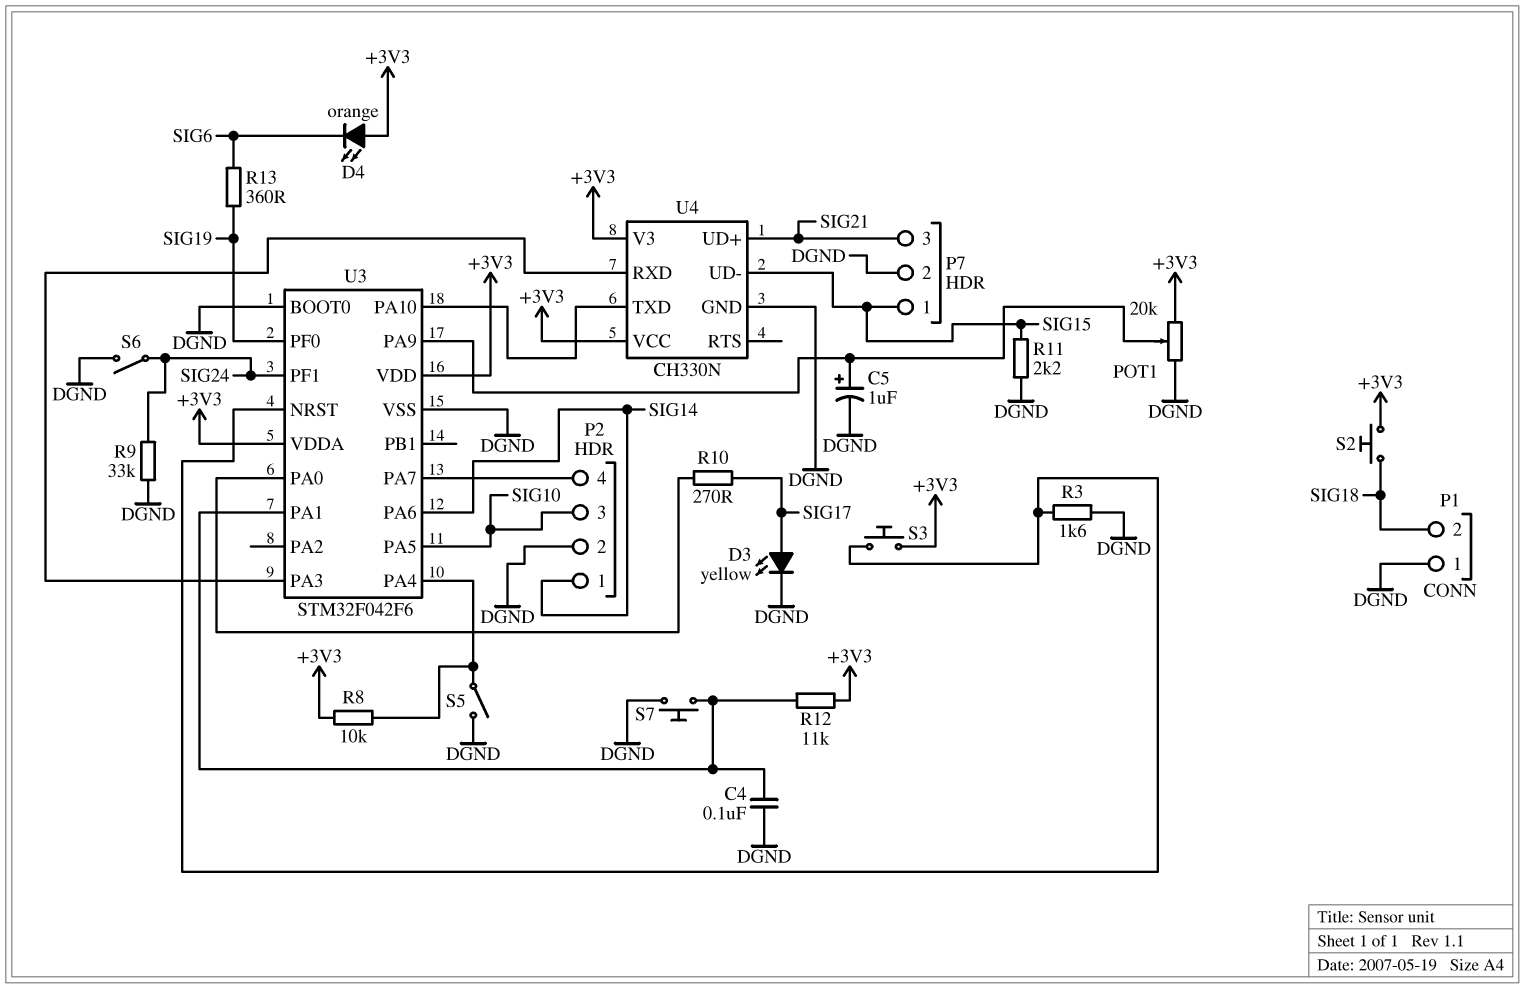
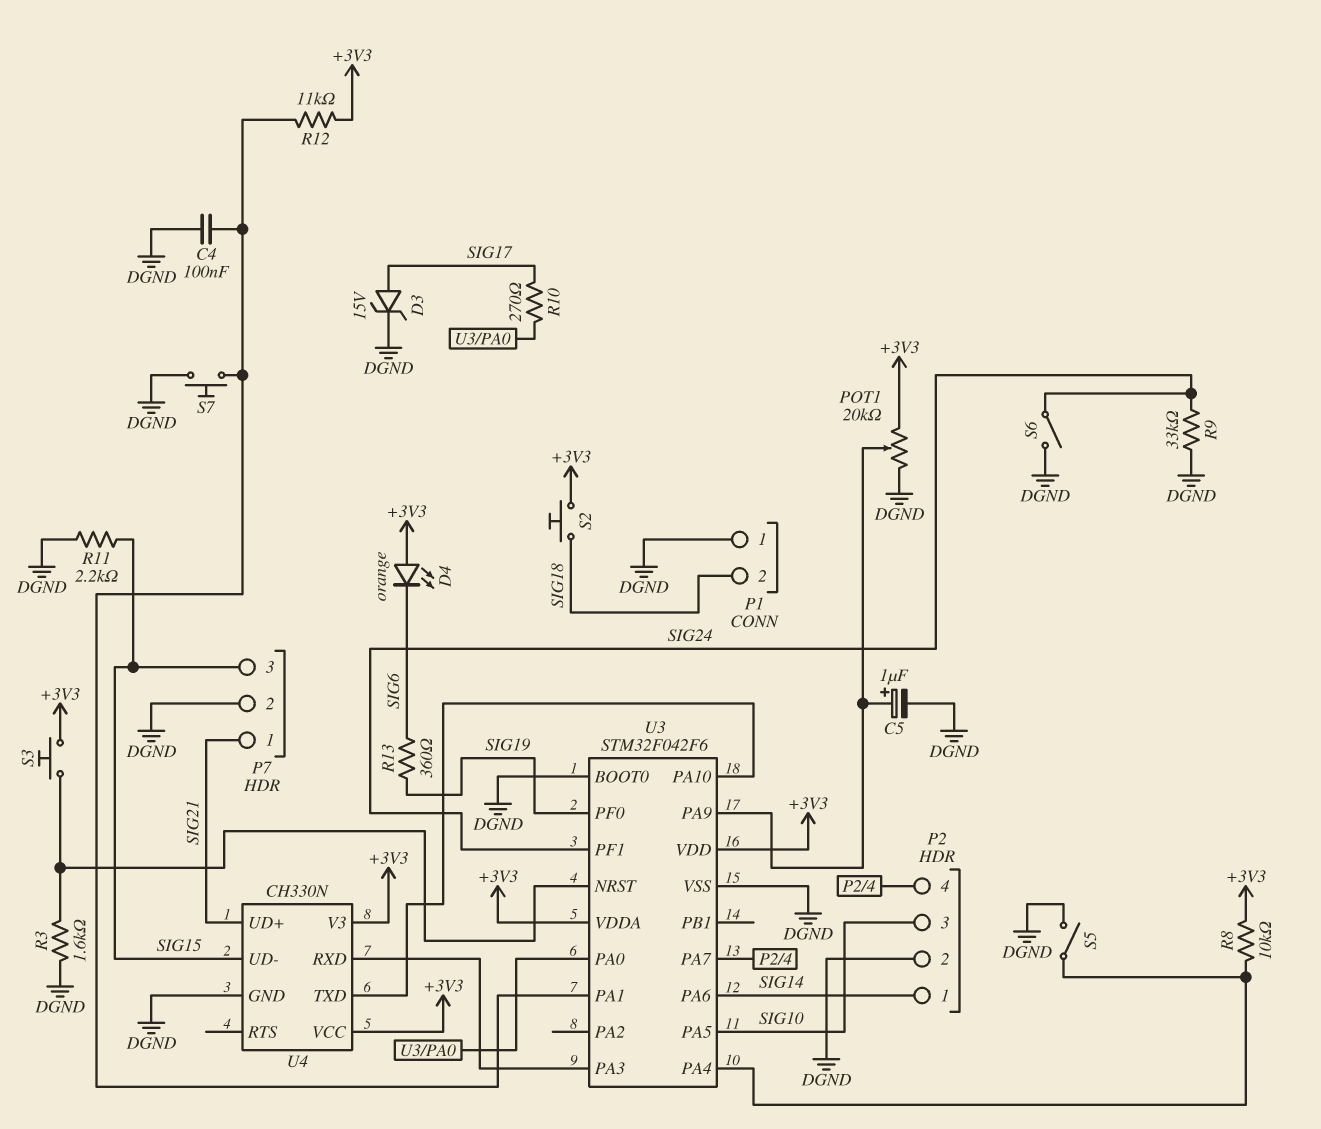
D3: LED yellow (A SIG17, K DGND) -> zener 15V (A SIG17, K DGND)
P7 pin 1: SIG15 -> SIG21
P7 pin 3: SIG21 -> SIG15

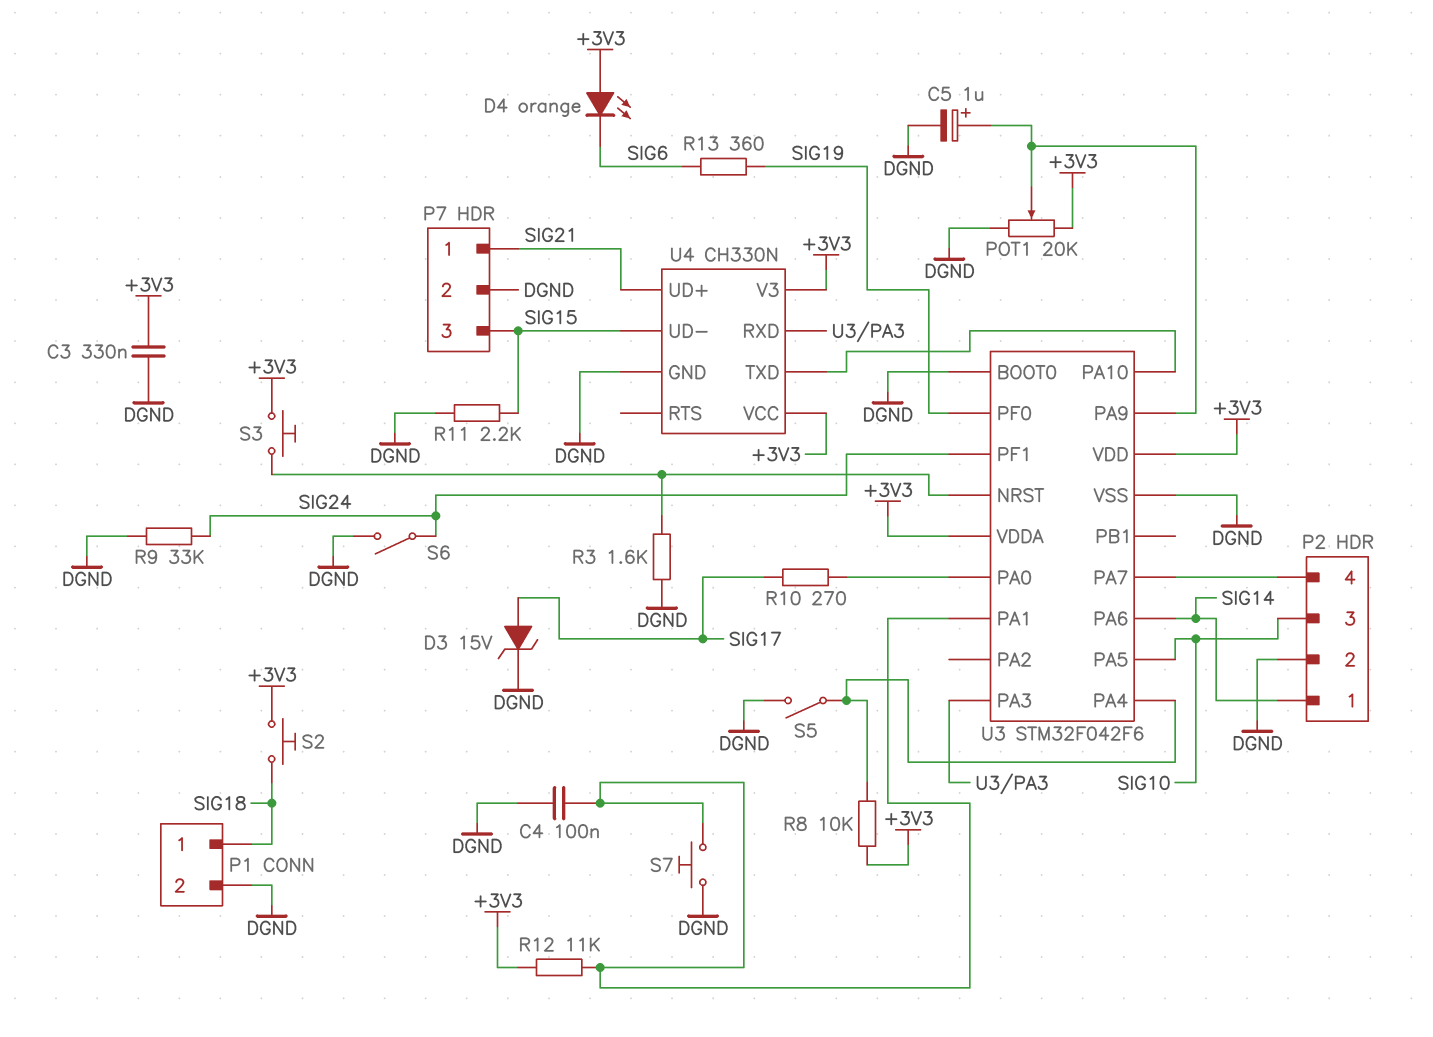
C3: none -> 330nF (+3V3, DGND)
P1 pin 1: DGND -> SIG18
P1 pin 2: SIG18 -> DGND

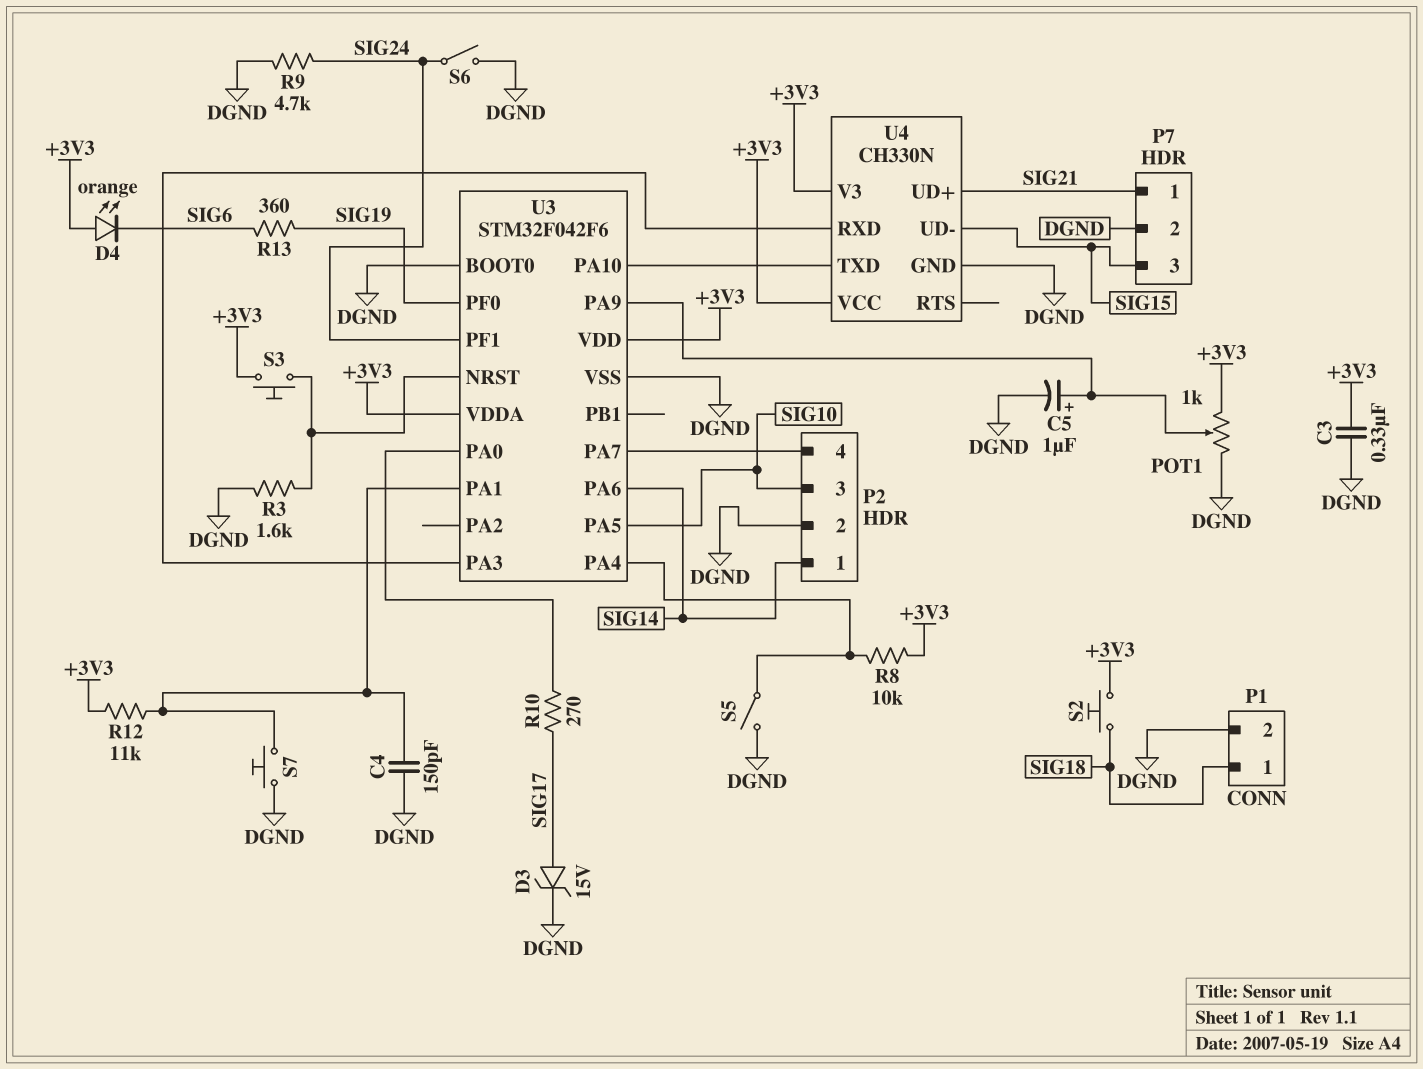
C4: 100nF (DGND, U3/PA1) -> 150pF (DGND, U3/PA1)
POT1: 20k (+3V3, DGND, wiper U3/PA9) -> 1k (+3V3, DGND, wiper U3/PA9)
R9: 33k (DGND, SIG24) -> 4.7k (DGND, SIG24)
R11: 2.2k (DGND, SIG15) -> none

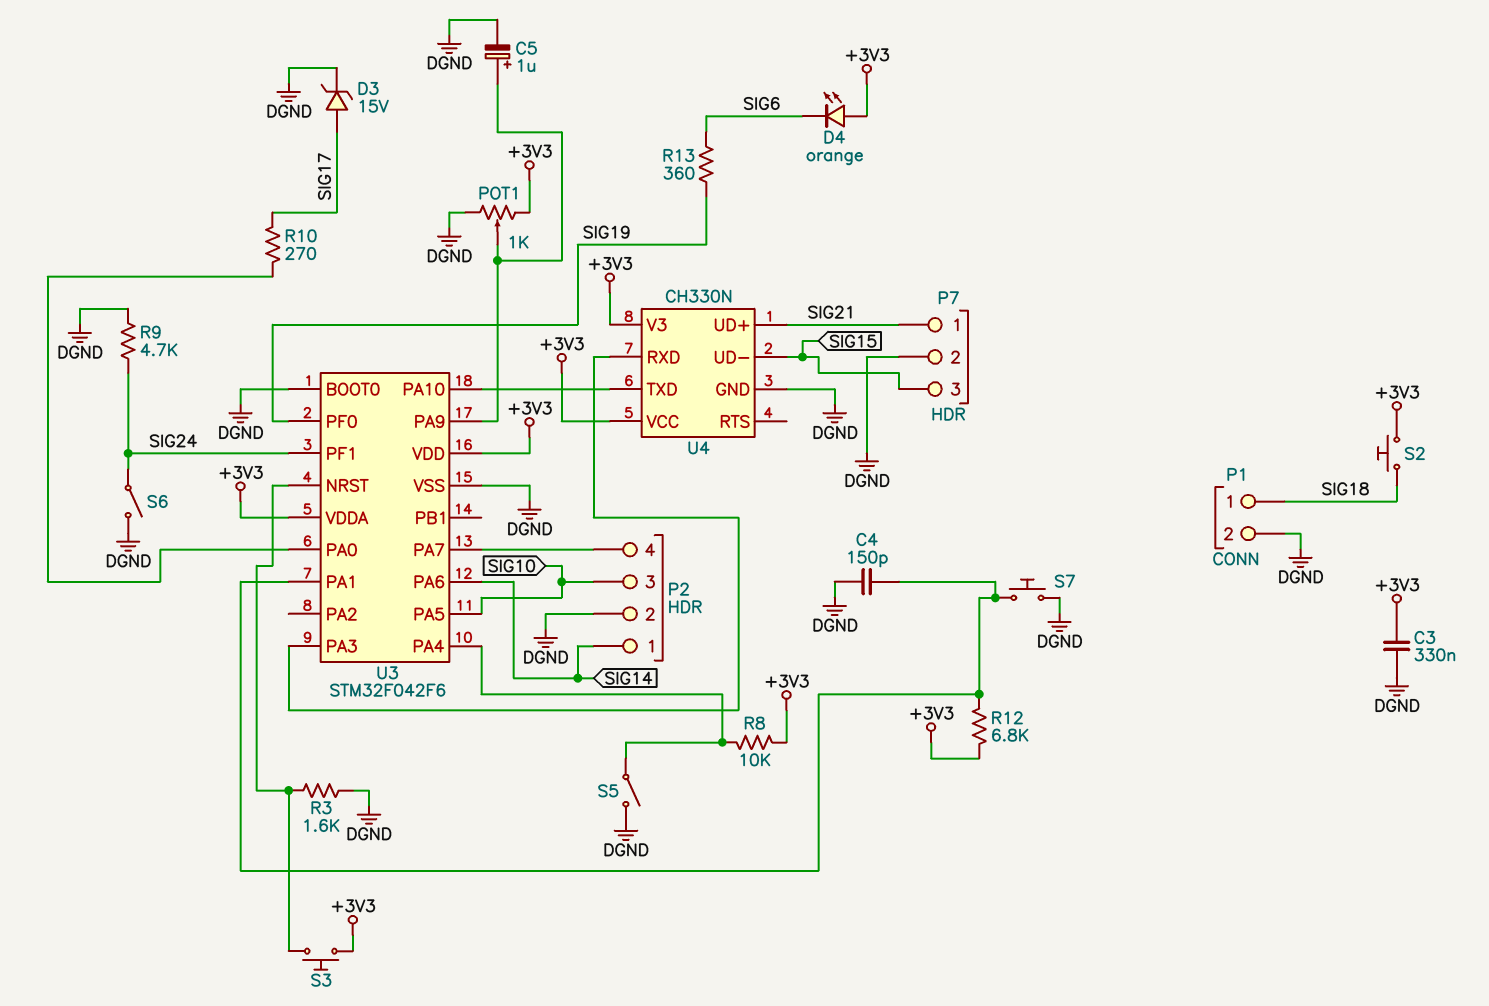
R12: 11k (+3V3, U3/PA1) -> 6.8k (+3V3, U3/PA1)

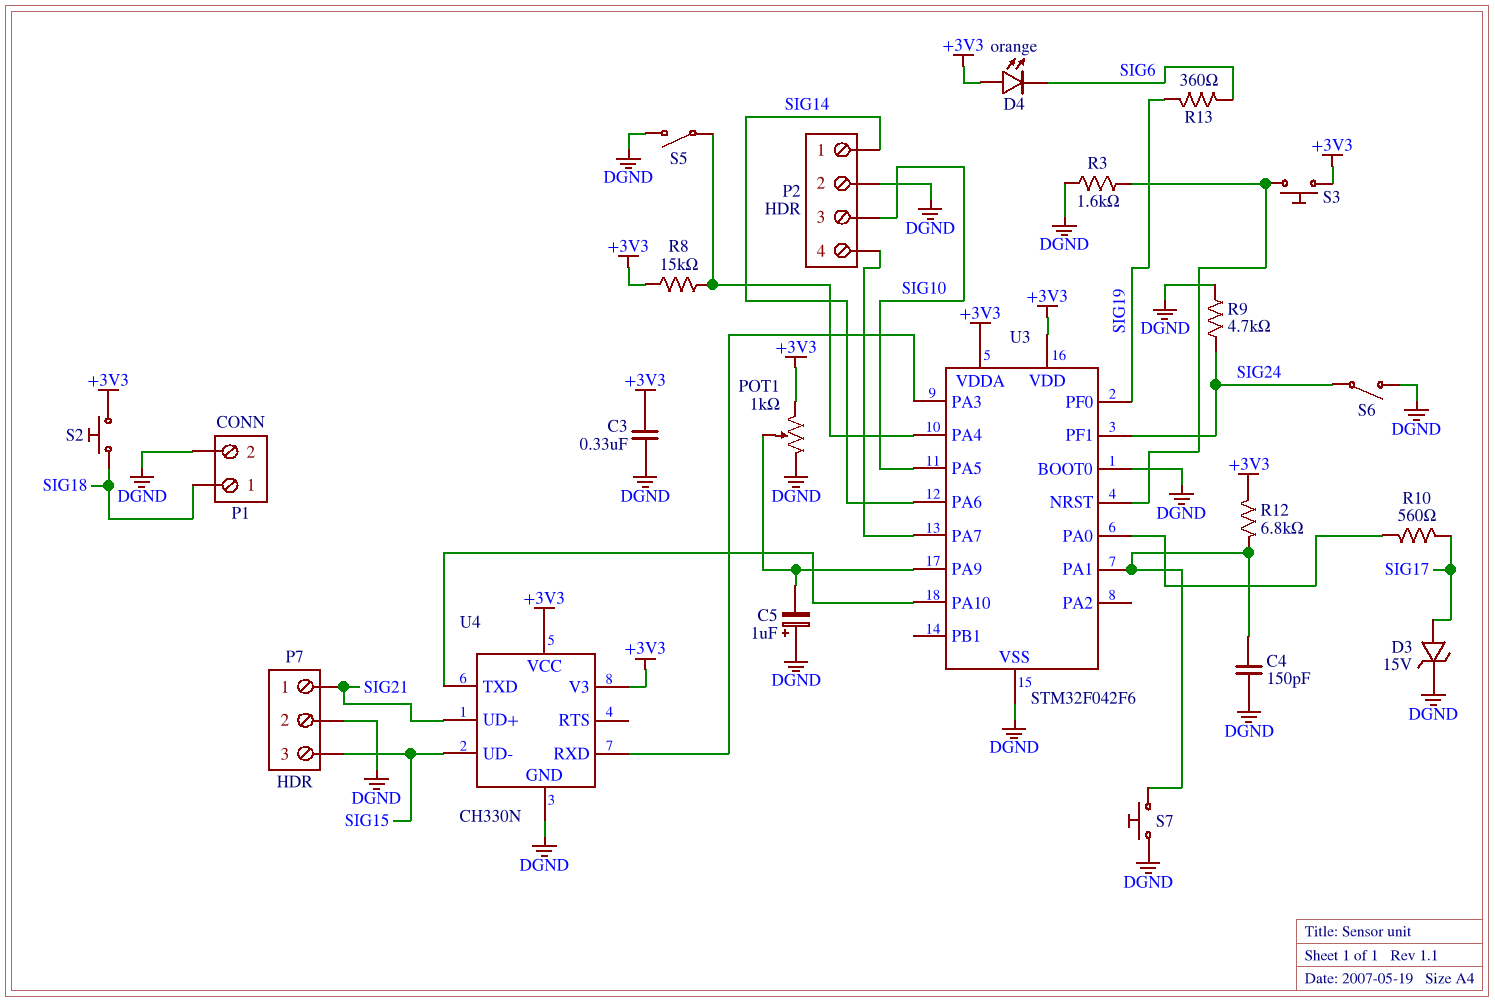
C5: 1uF (plus U3/PA9, minus DGND) -> 1uF (plus DGND, minus U3/PA9)
R8: 10k (+3V3, U3/PA4) -> 15k (+3V3, U3/PA4)
R10: 270 (SIG17, U3/PA0) -> 560 (SIG17, U3/PA0)

